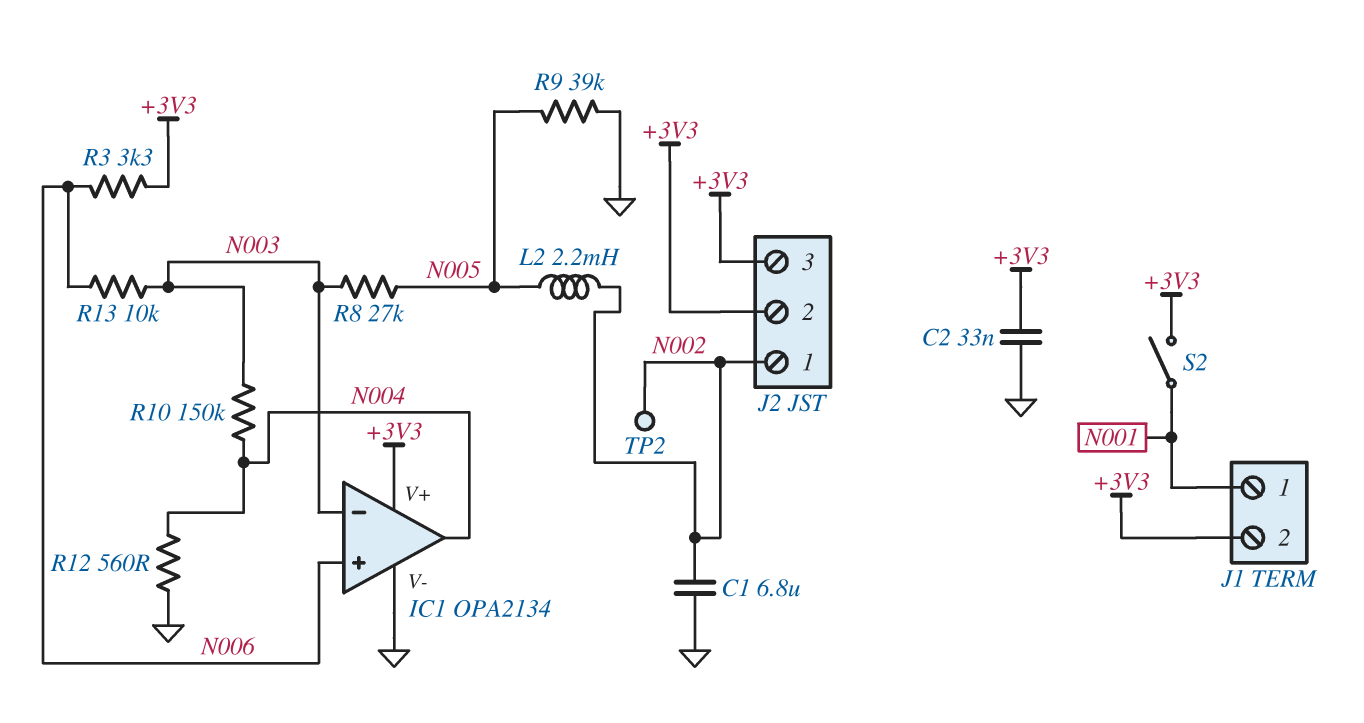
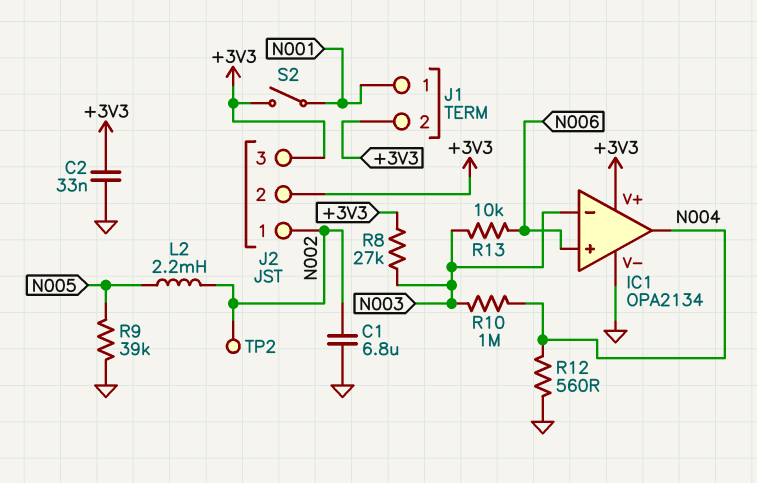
R3: 3.3k (+3V3, N006) -> none
R8: 27k (N003, N005) -> 27k (+3V3, N003)
R10: 150k (N003, N004) -> 1M (N003, N004)

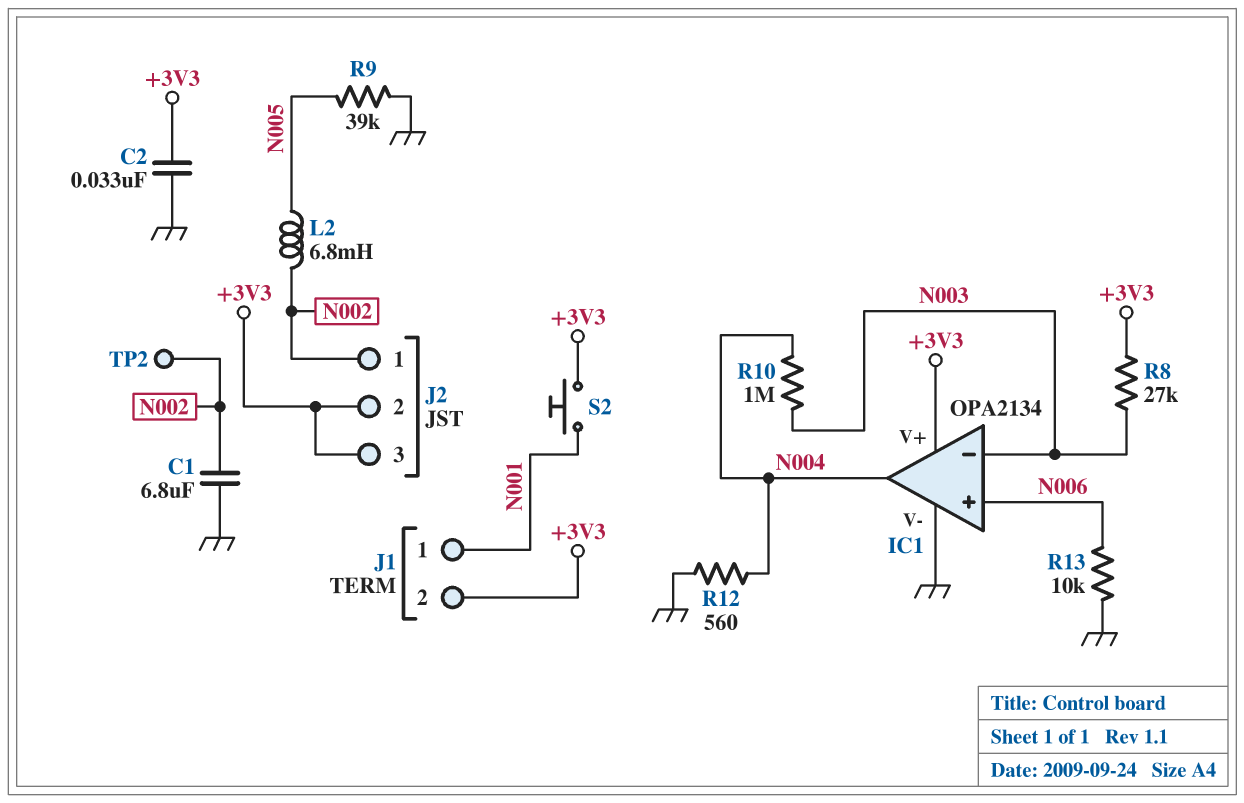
L2: 2.2mH (N002, N005) -> 6.8mH (N002, N005)
R13: 10k (N003, N006) -> 10k (GND, N006)
S2: switch (+3V3, N001) -> button (+3V3, N001)

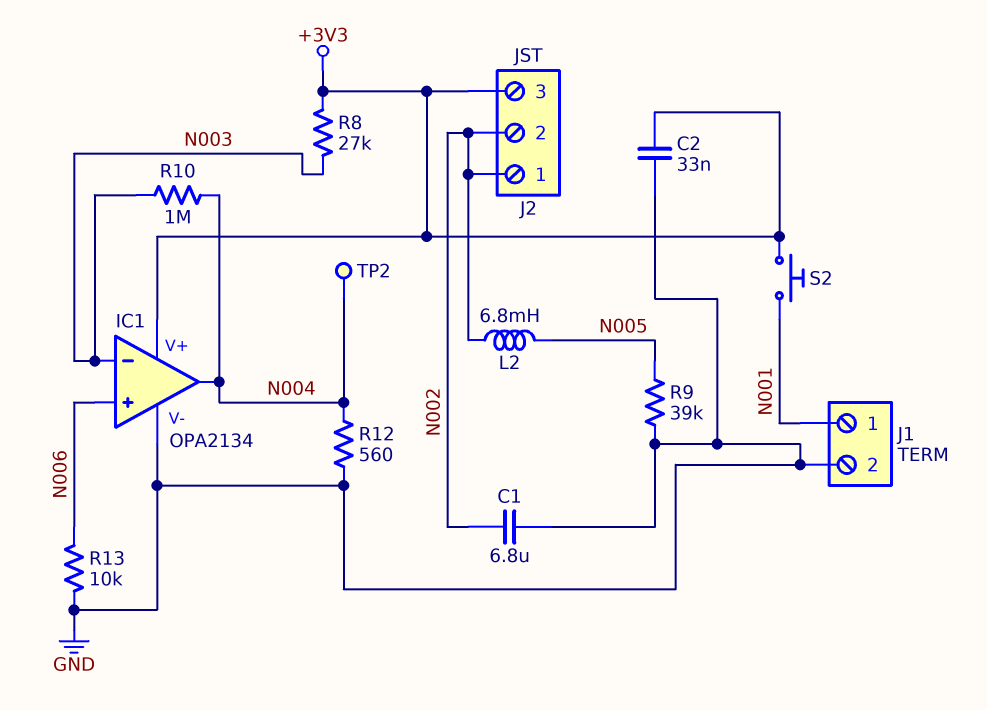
J1 pin 2: +3V3 -> GND
J2 pin 2: +3V3 -> N002
TP2: test point (N002) -> test point (N004)

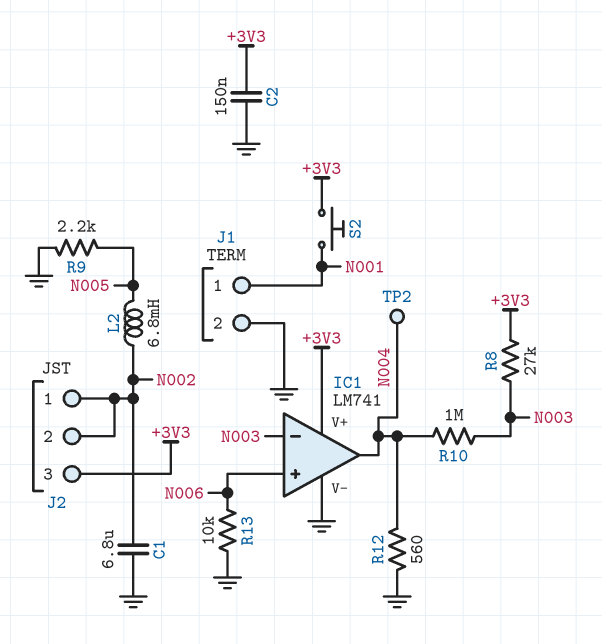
C2: 33nF (+3V3, GND) -> 150nF (+3V3, GND)
IC1: OPA2134 -> LM741
R9: 39k (GND, N005) -> 2.2k (GND, N005)

